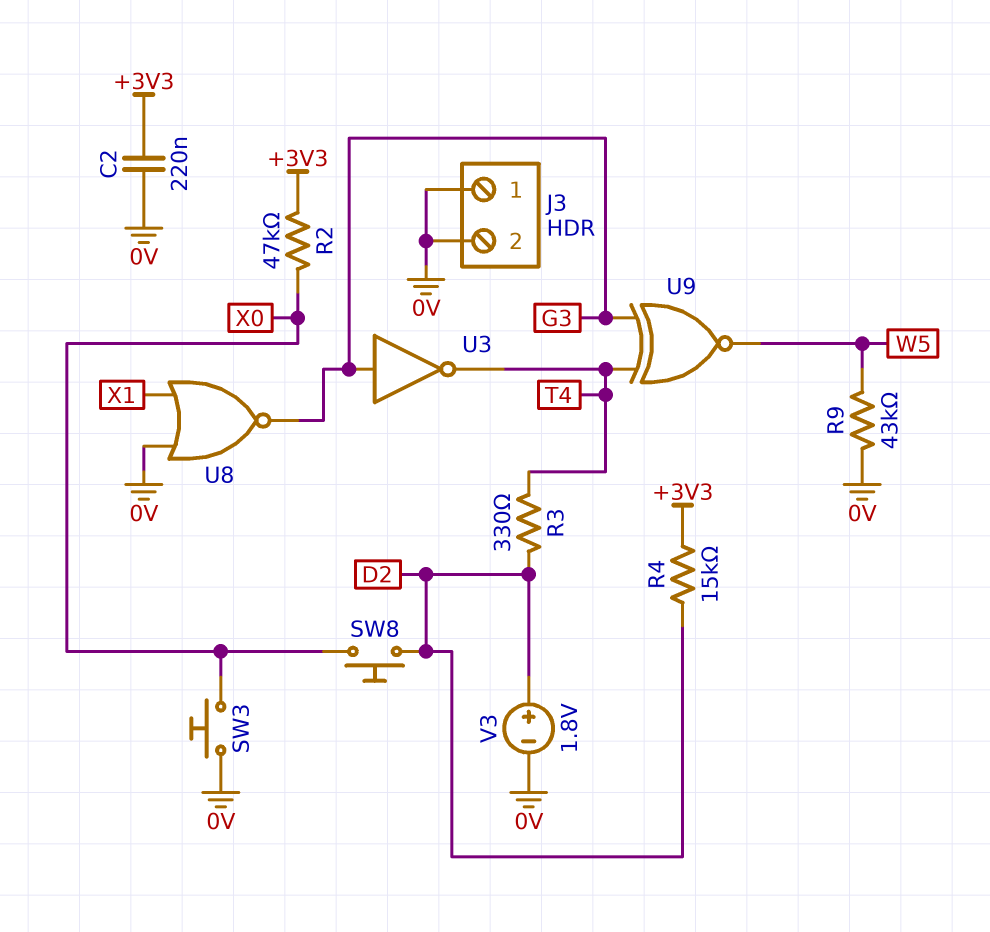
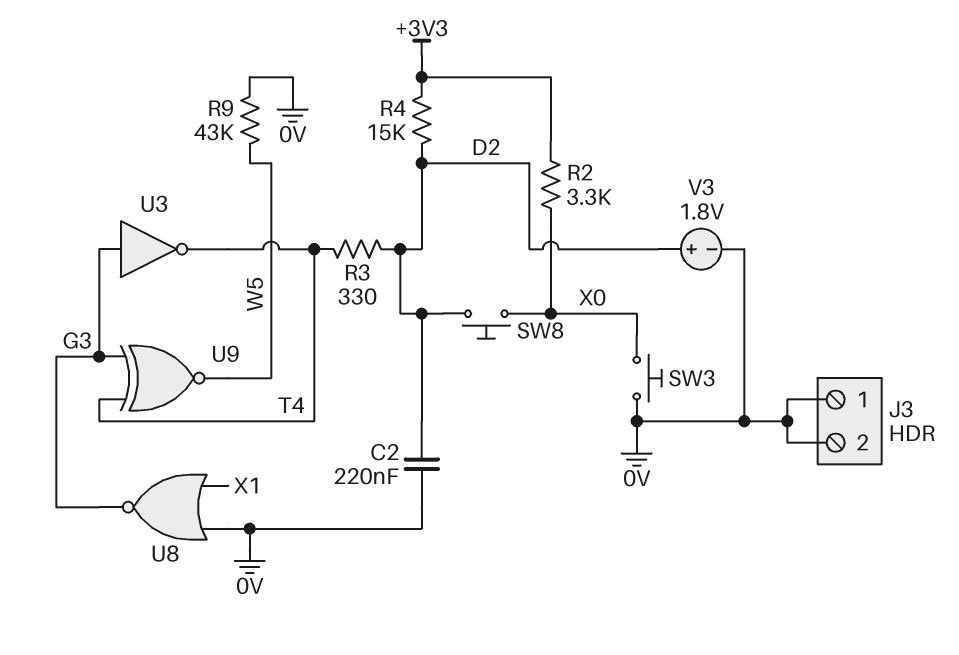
C2: 220nF (+3V3, 0V) -> 220nF (0V, D2)
R2: 47k (+3V3, X0) -> 3.3k (+3V3, X0)

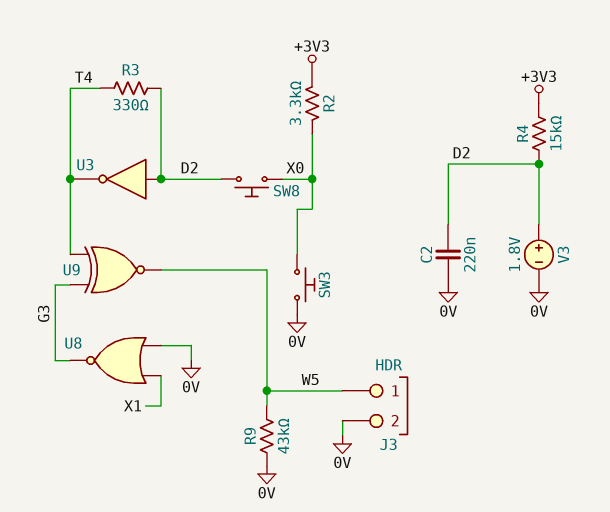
J3 pin 1: 0V -> W5
U3: NOT (in G3, out T4) -> NOT (in D2, out T4)

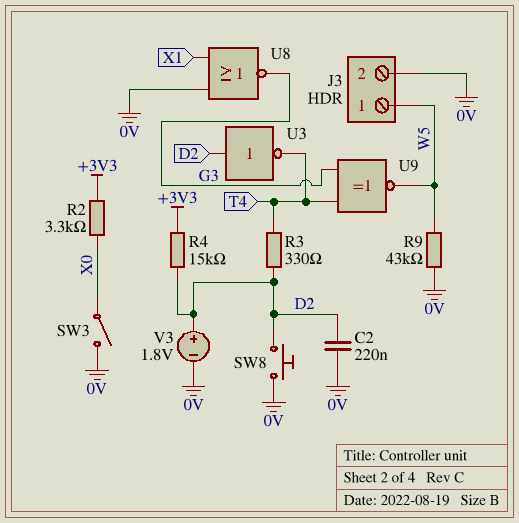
SW3: button (0V, X0) -> switch (0V, X0)
SW8: button (D2, X0) -> button (0V, D2)

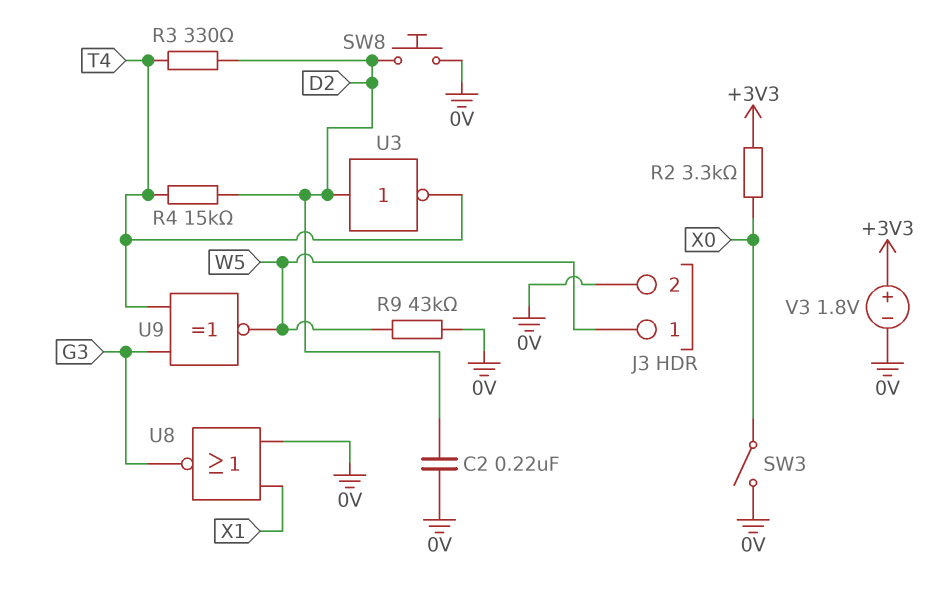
R4: 15k (+3V3, D2) -> 15k (D2, T4)
V3: 1.8V (plus D2, minus 0V) -> 1.8V (plus +3V3, minus 0V)

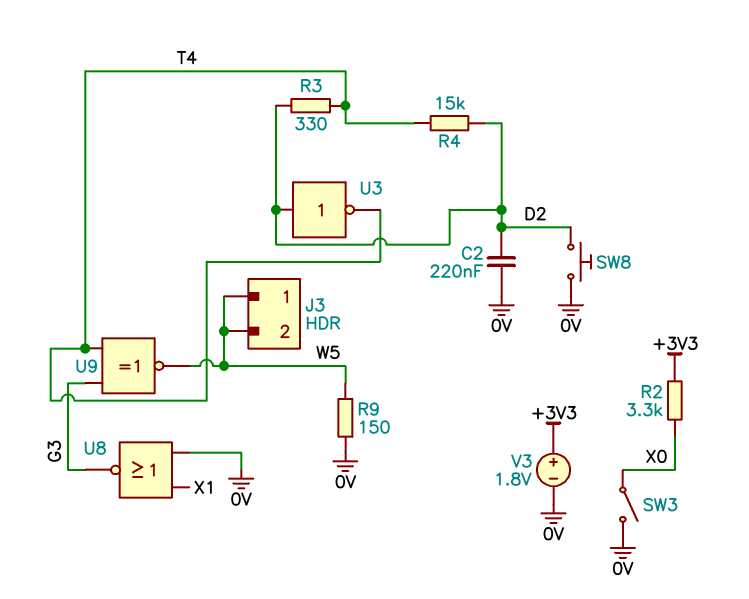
J3 pin 2: 0V -> W5
R9: 43k (0V, W5) -> 150 (0V, W5)

